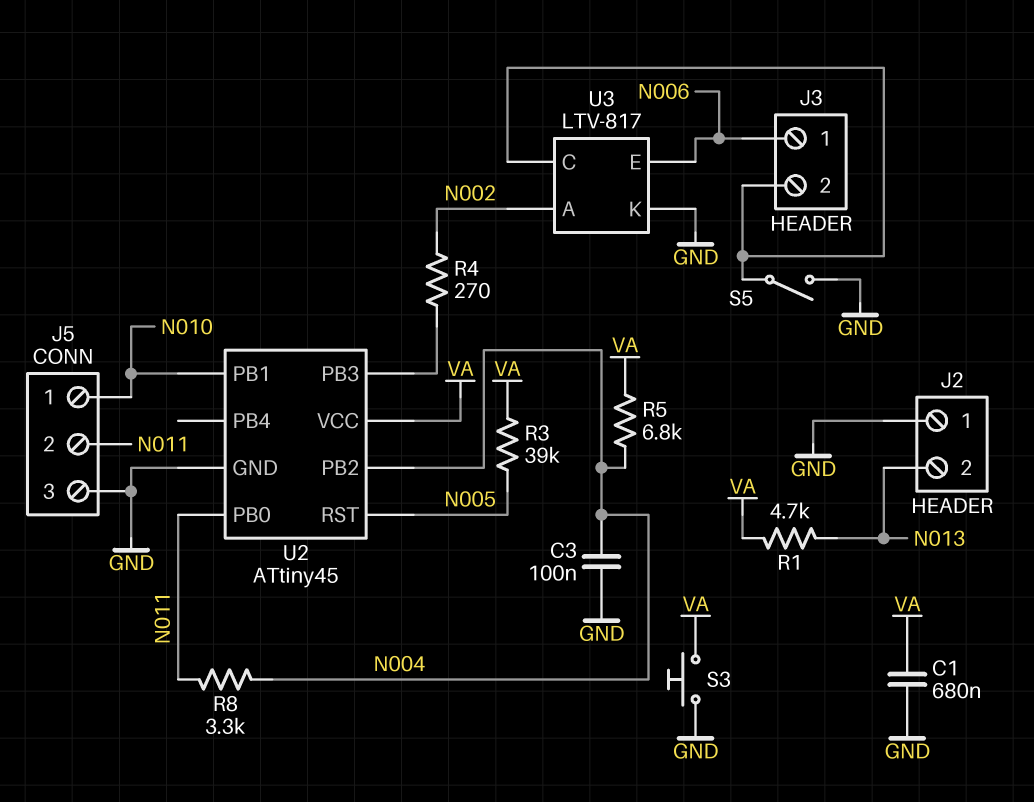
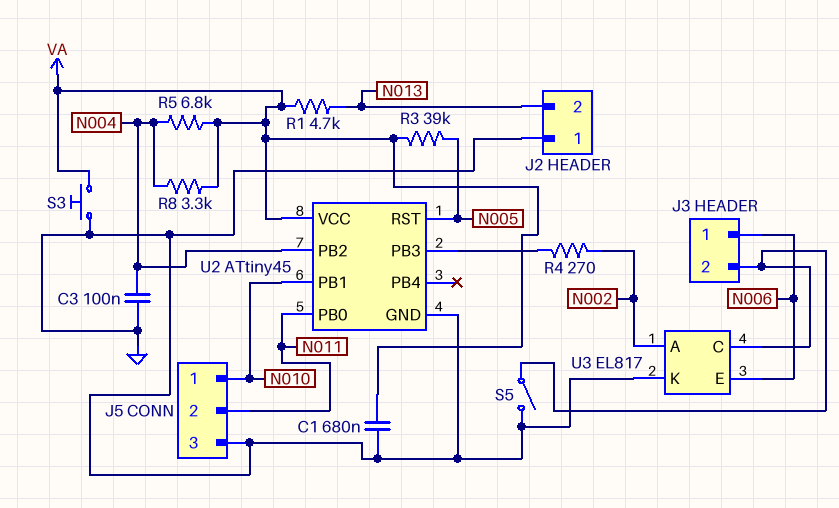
R8: 3.3k (N004, N011) -> 3.3k (N004, VA)
U3: LTV-817 -> EL817

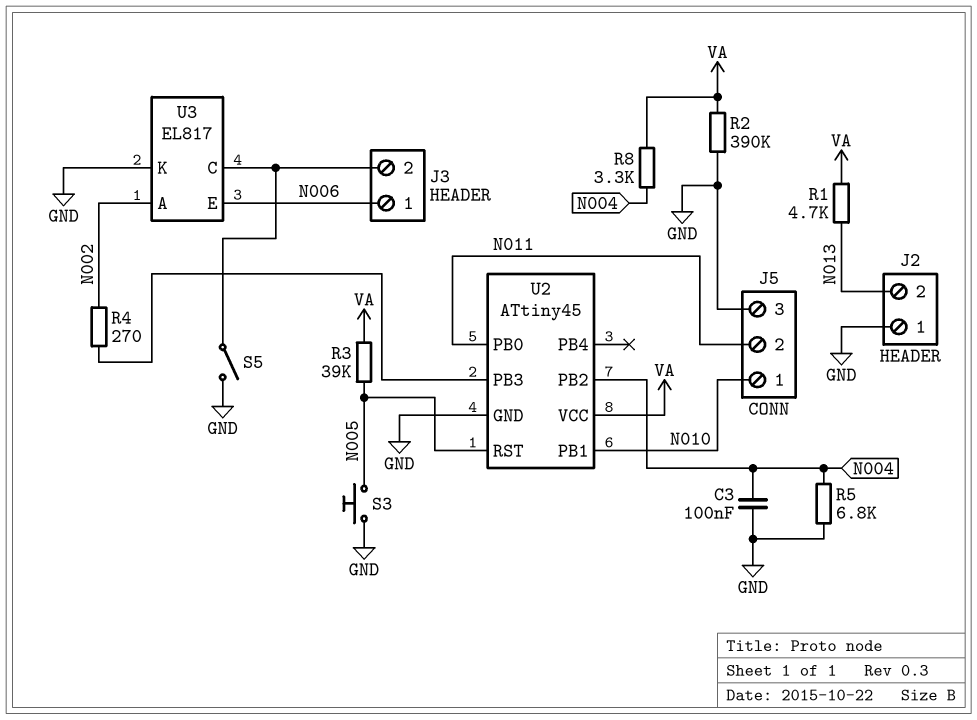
C1: 680nF (GND, VA) -> none
R2: none -> 390k (GND, VA)
R5: 6.8k (N004, VA) -> 6.8k (GND, N004)
S3: button (GND, VA) -> button (GND, N005)

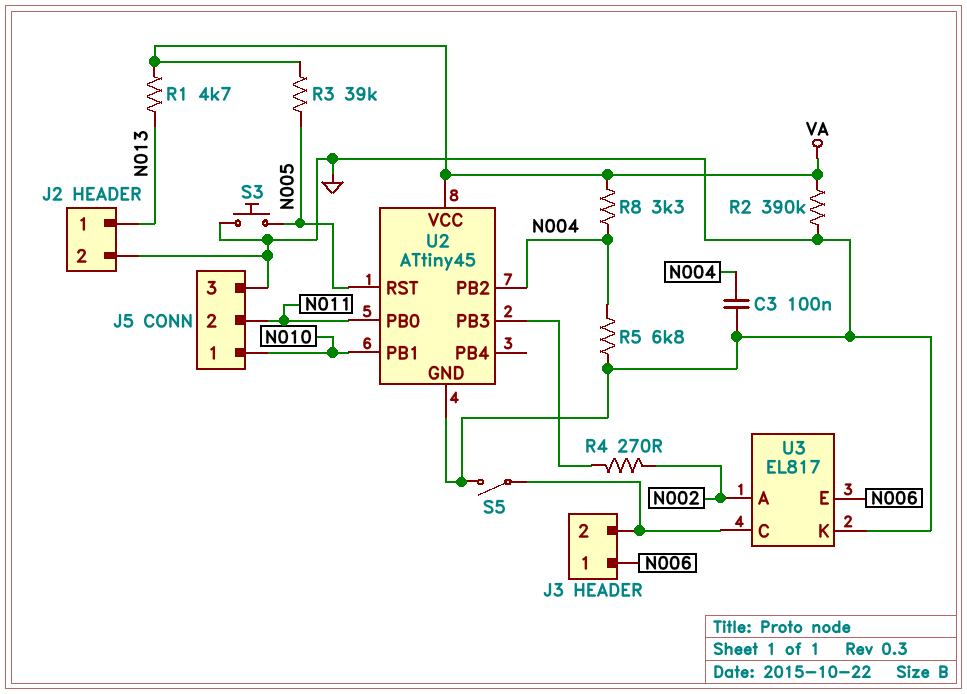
J2 pin 1: GND -> N013
J2 pin 2: N013 -> GND

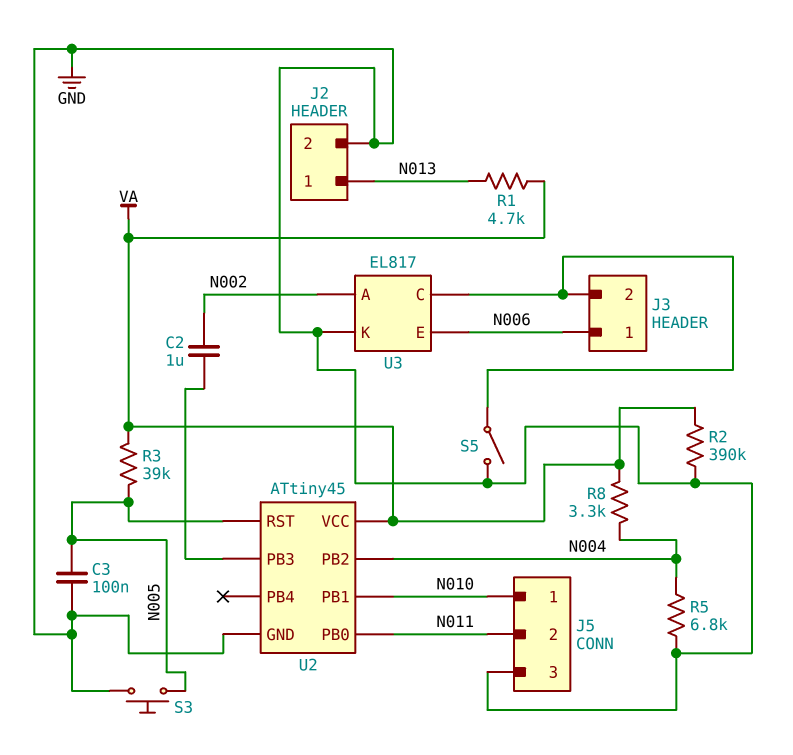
C2: none -> 1uF (N002, U2/PB3)
C3: 100nF (GND, N004) -> 100nF (GND, N005)
R4: 270 (N002, U2/PB3) -> none

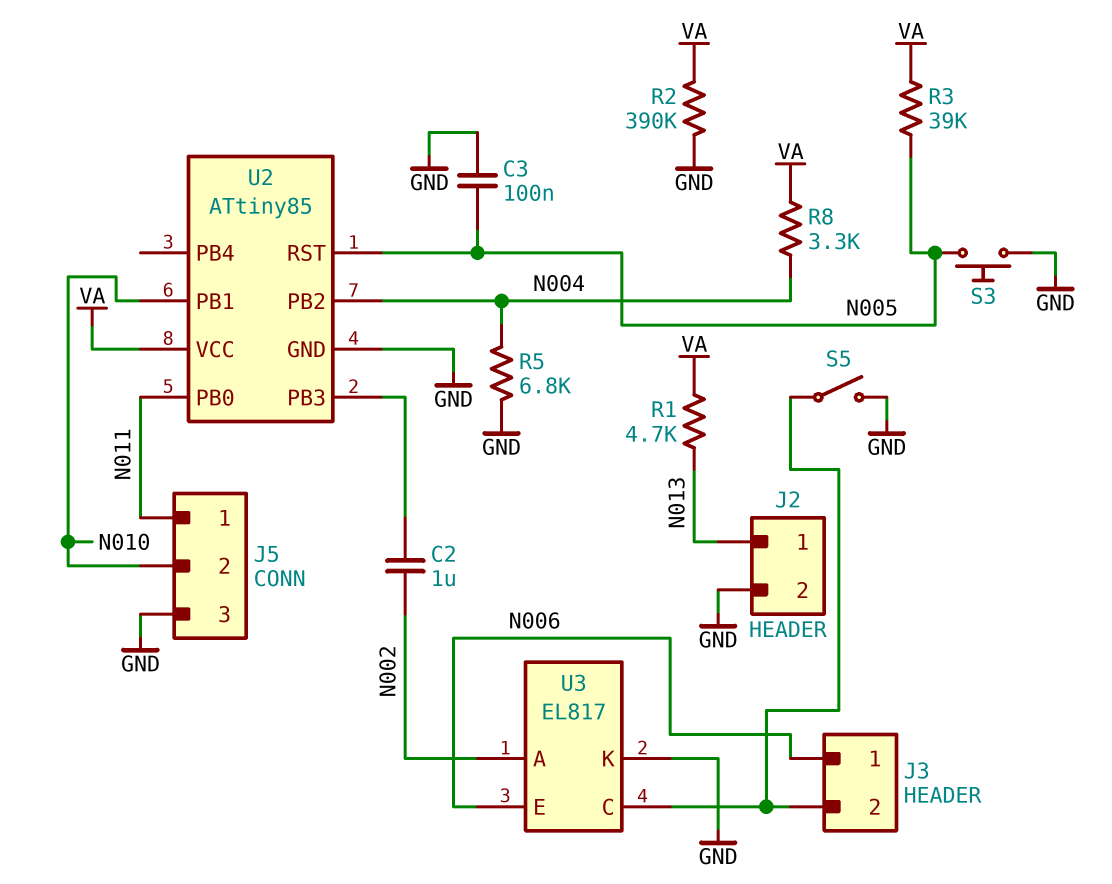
J5 pin 1: N010 -> N011
J5 pin 2: N011 -> N010
U2: ATtiny45 -> ATtiny85

